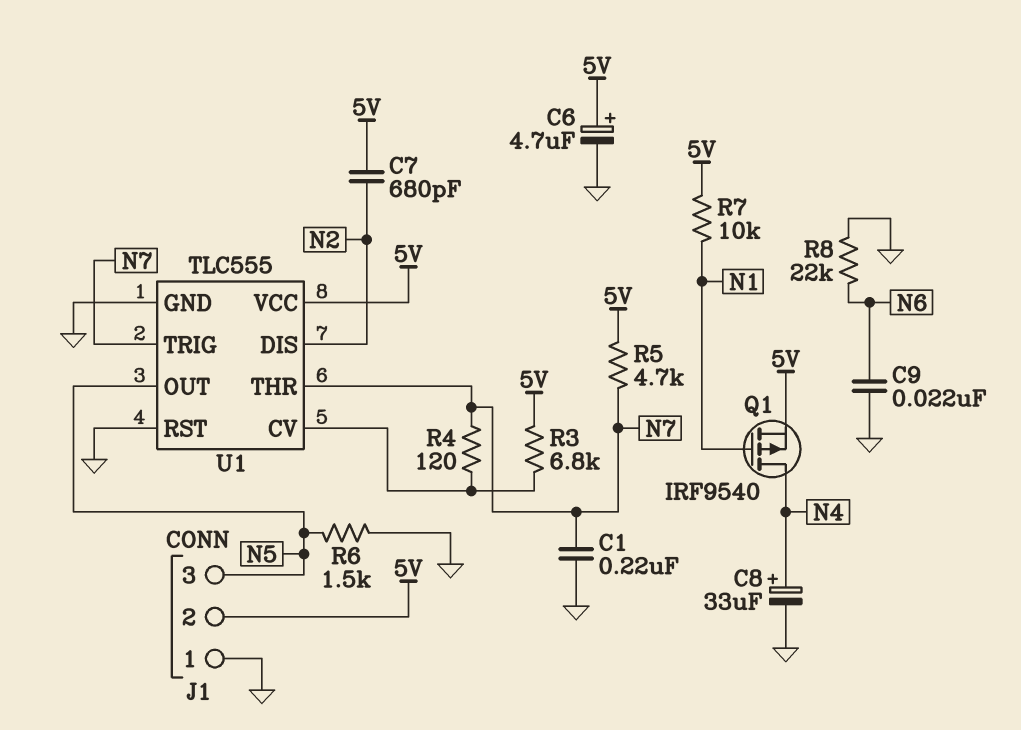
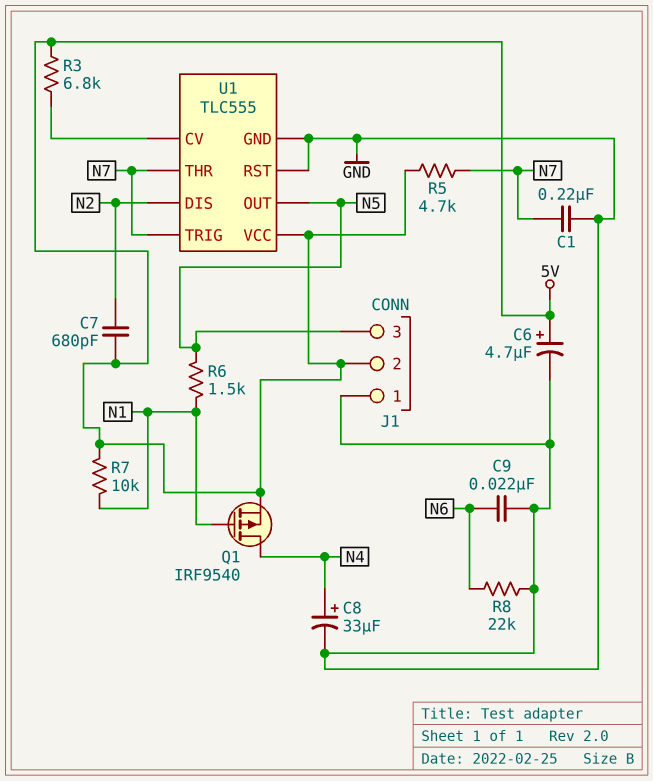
R4: 120 (N7, U1/CV) -> none
R6: 1.5k (GND, N5) -> 1.5k (N1, N5)

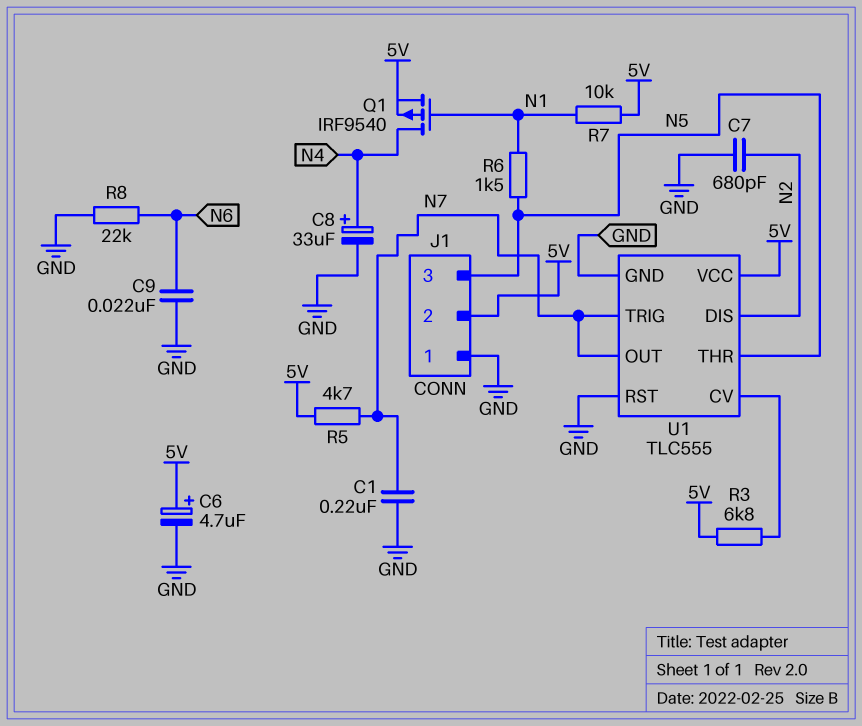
C7: 680pF (5V, N2) -> 680pF (GND, N2)
U1 pin OUT: N5 -> N7
U1 pin THR: N7 -> N5

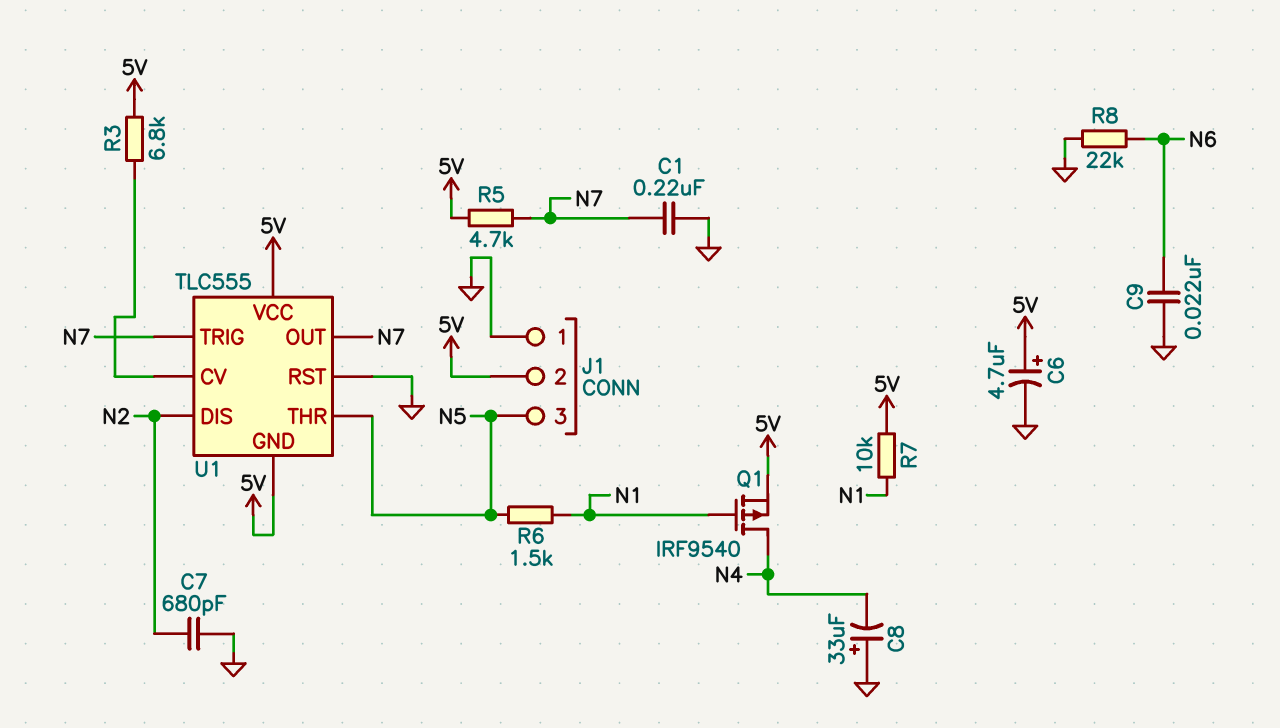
C8: 33uF (plus N4, minus GND) -> 33uF (plus GND, minus N4)
U1 pin GND: GND -> 5V

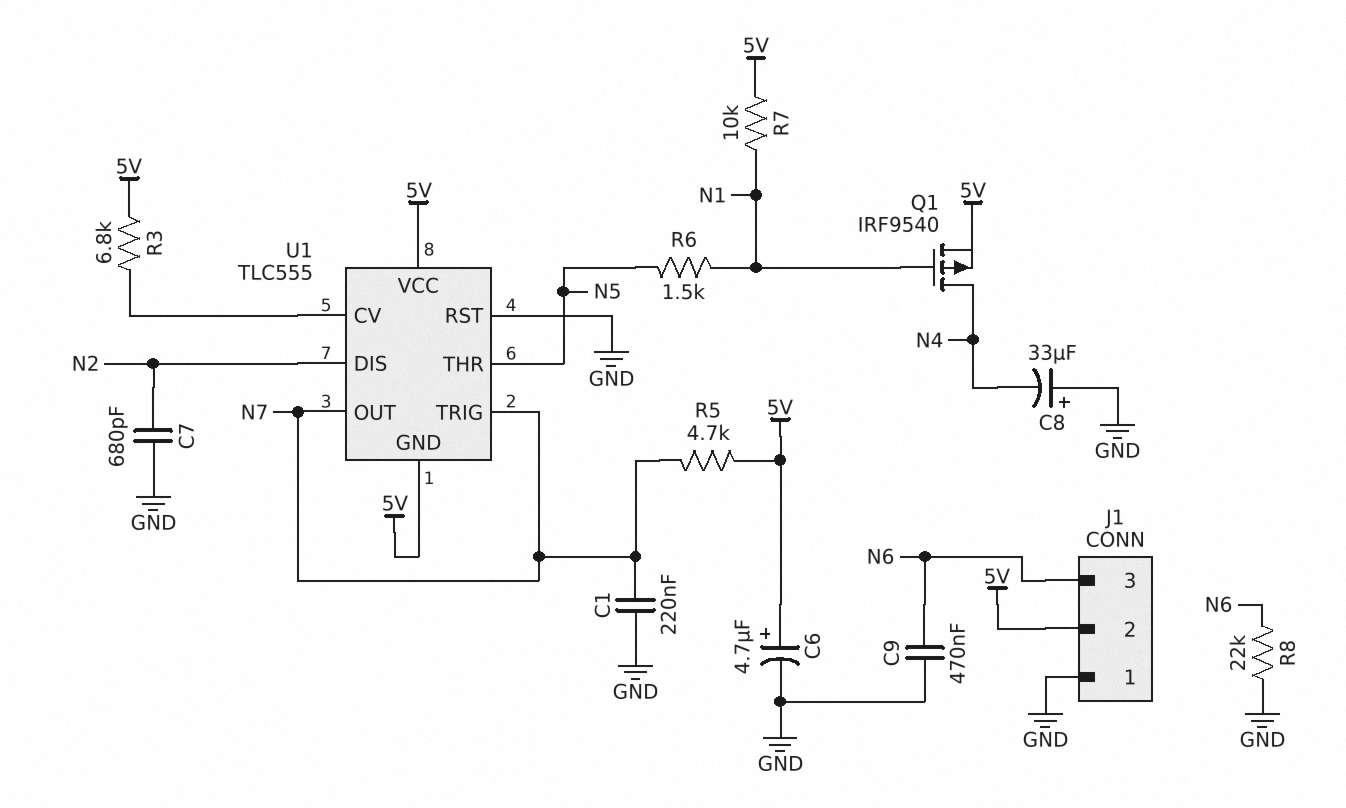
C9: 22nF (GND, N6) -> 470nF (GND, N6)
J1 pin 3: N5 -> N6

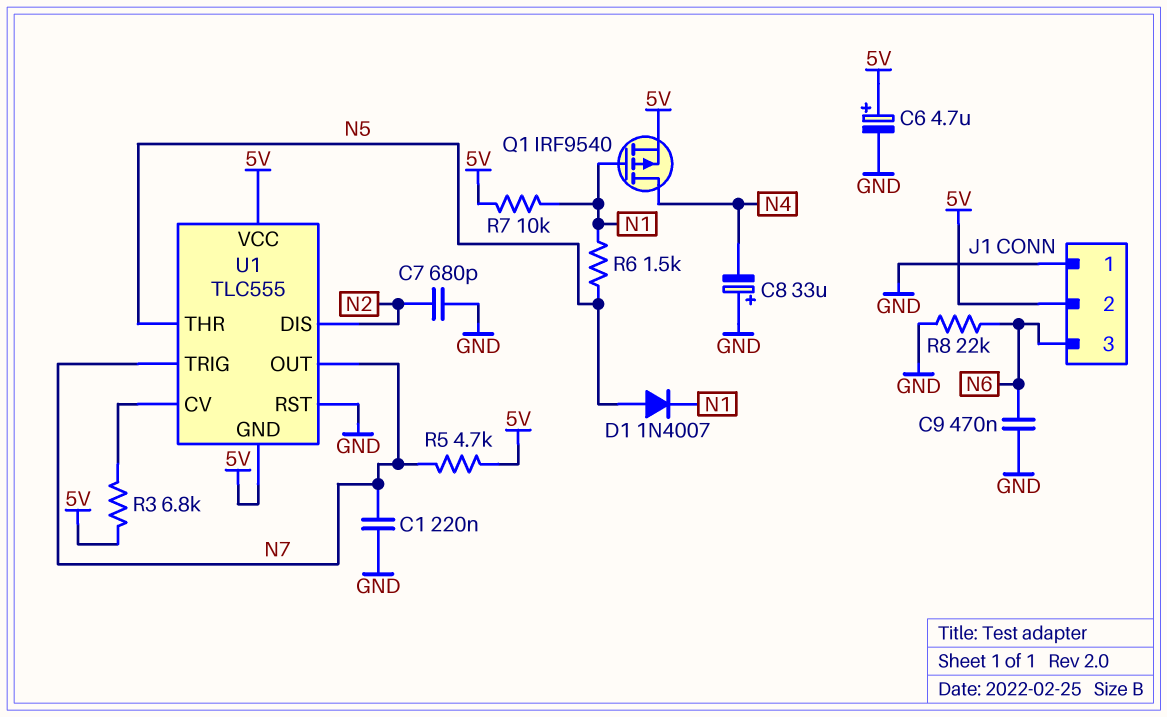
D1: none -> diode 1N4007 (A N5, K N1)

